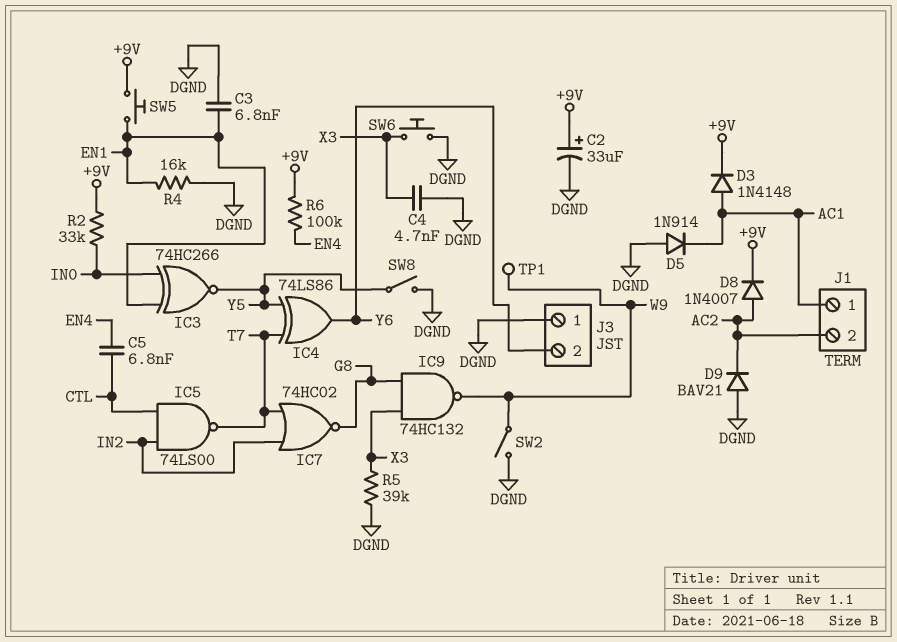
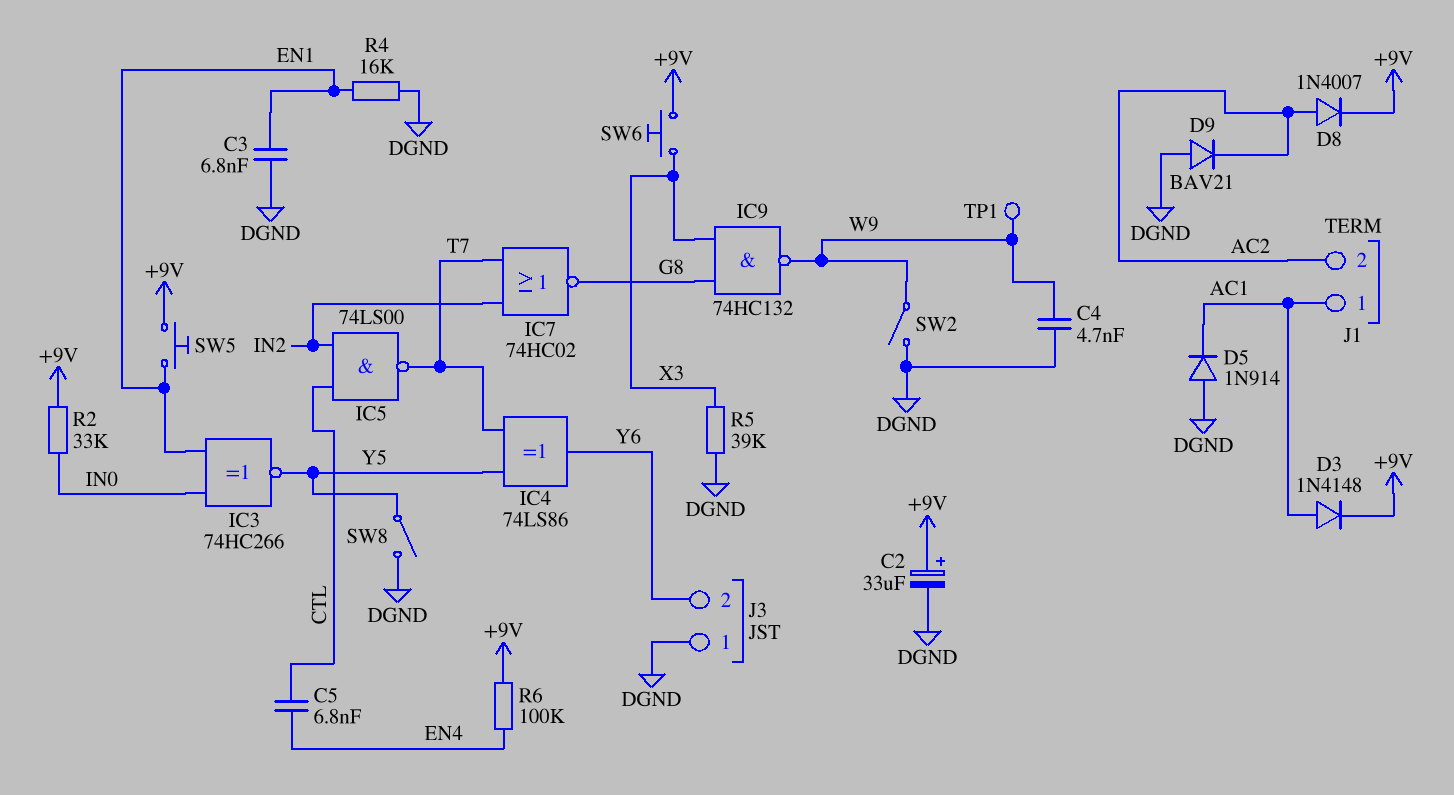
C4: 4.7nF (DGND, X3) -> 4.7nF (DGND, W9)
SW6: button (DGND, X3) -> button (+9V, X3)

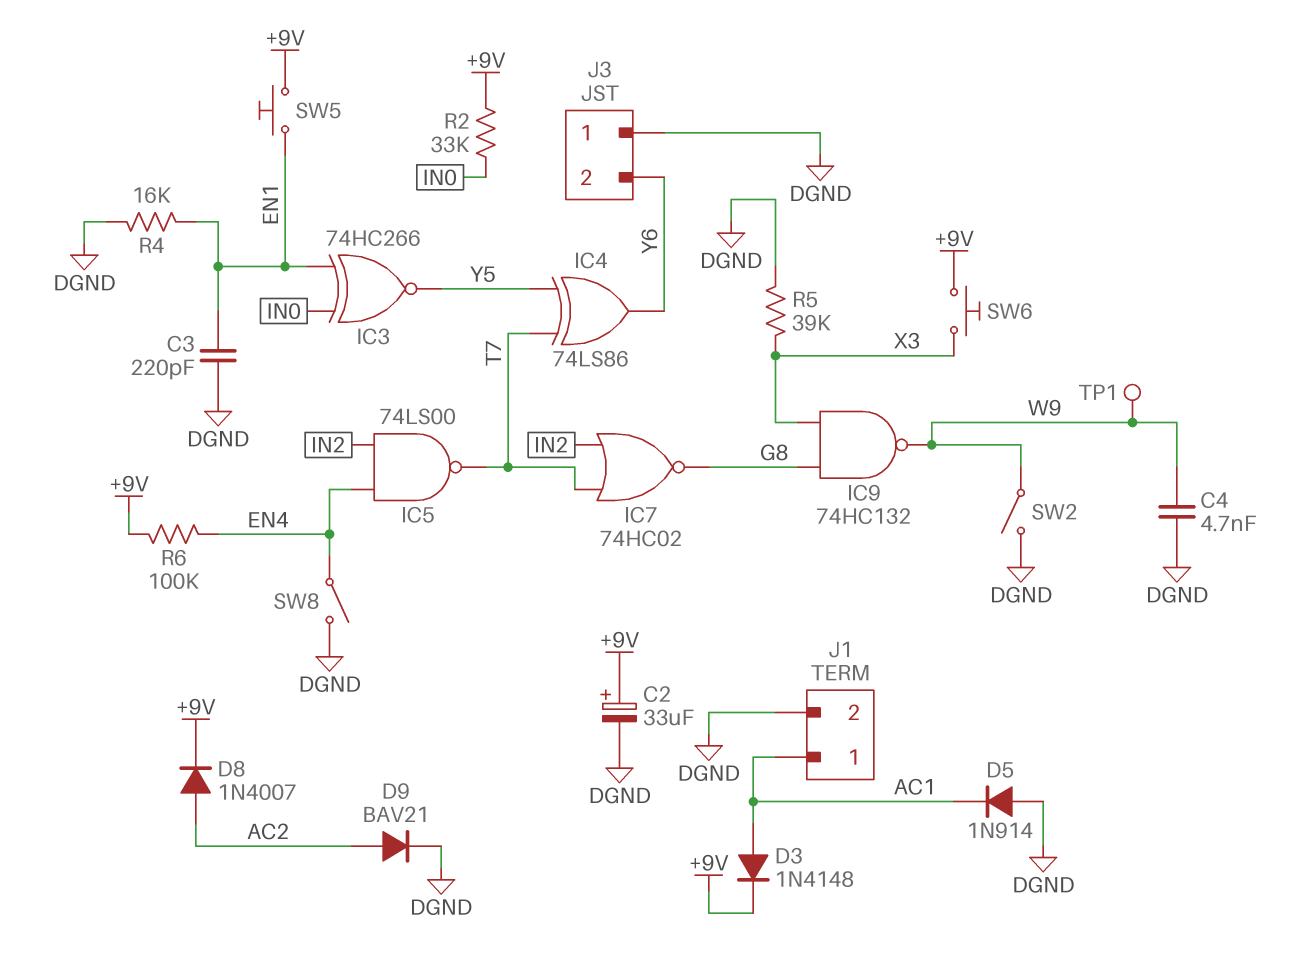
C3: 6.8nF (DGND, EN1) -> 220pF (DGND, EN1)
C5: 6.8nF (CTL, EN4) -> none
D9: diode BAV21 (A DGND, K AC2) -> diode BAV21 (A AC2, K DGND)
IC5: NAND 74LS00 (in CTL, in IN2, out T7) -> NAND 74LS00 (in EN4, in IN2, out T7)
J1 pin 2: AC2 -> DGND
SW8: switch (DGND, Y5) -> switch (DGND, EN4)

